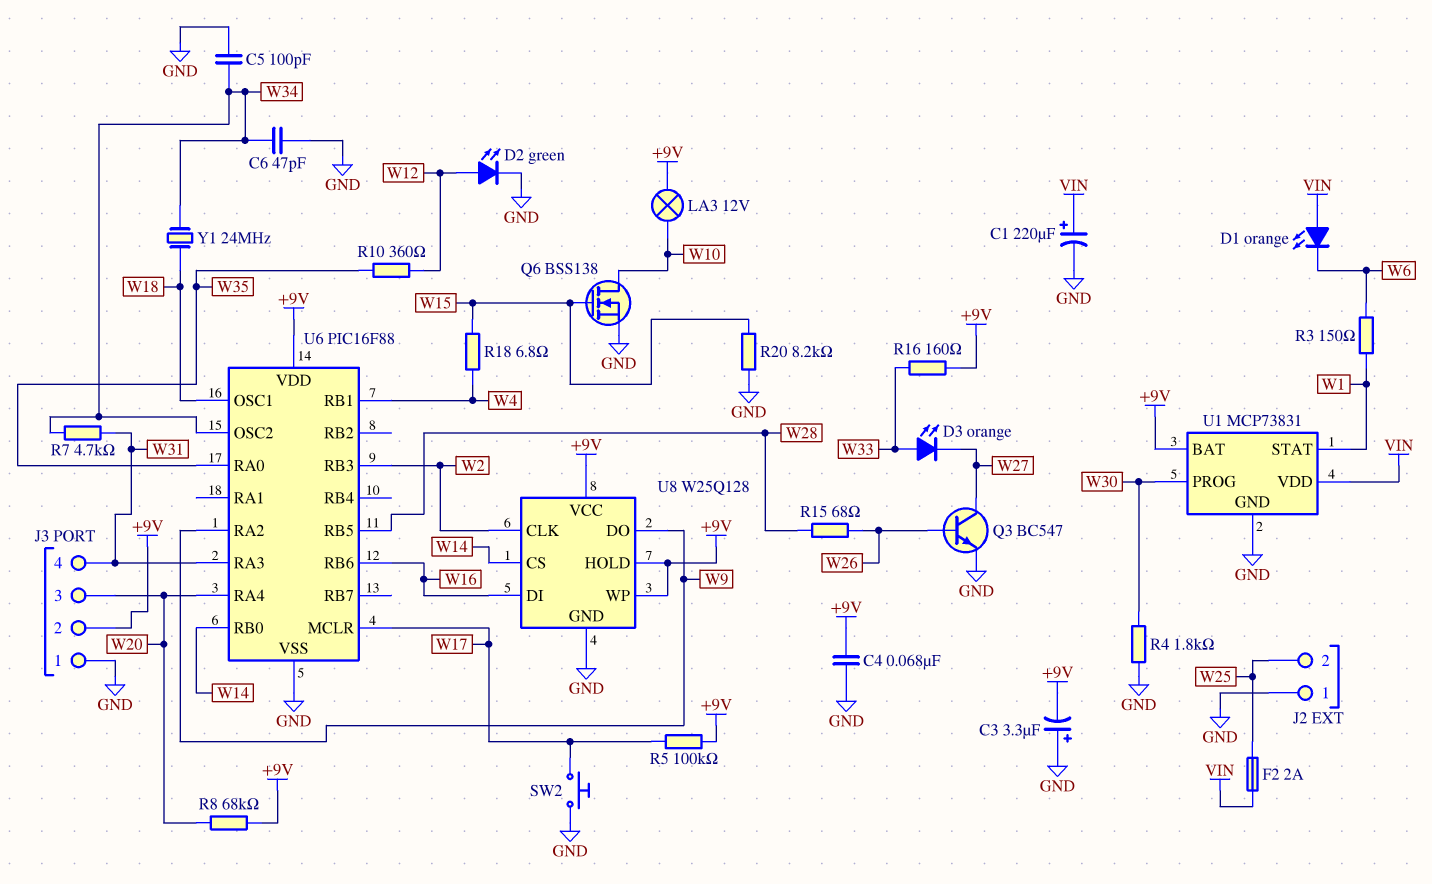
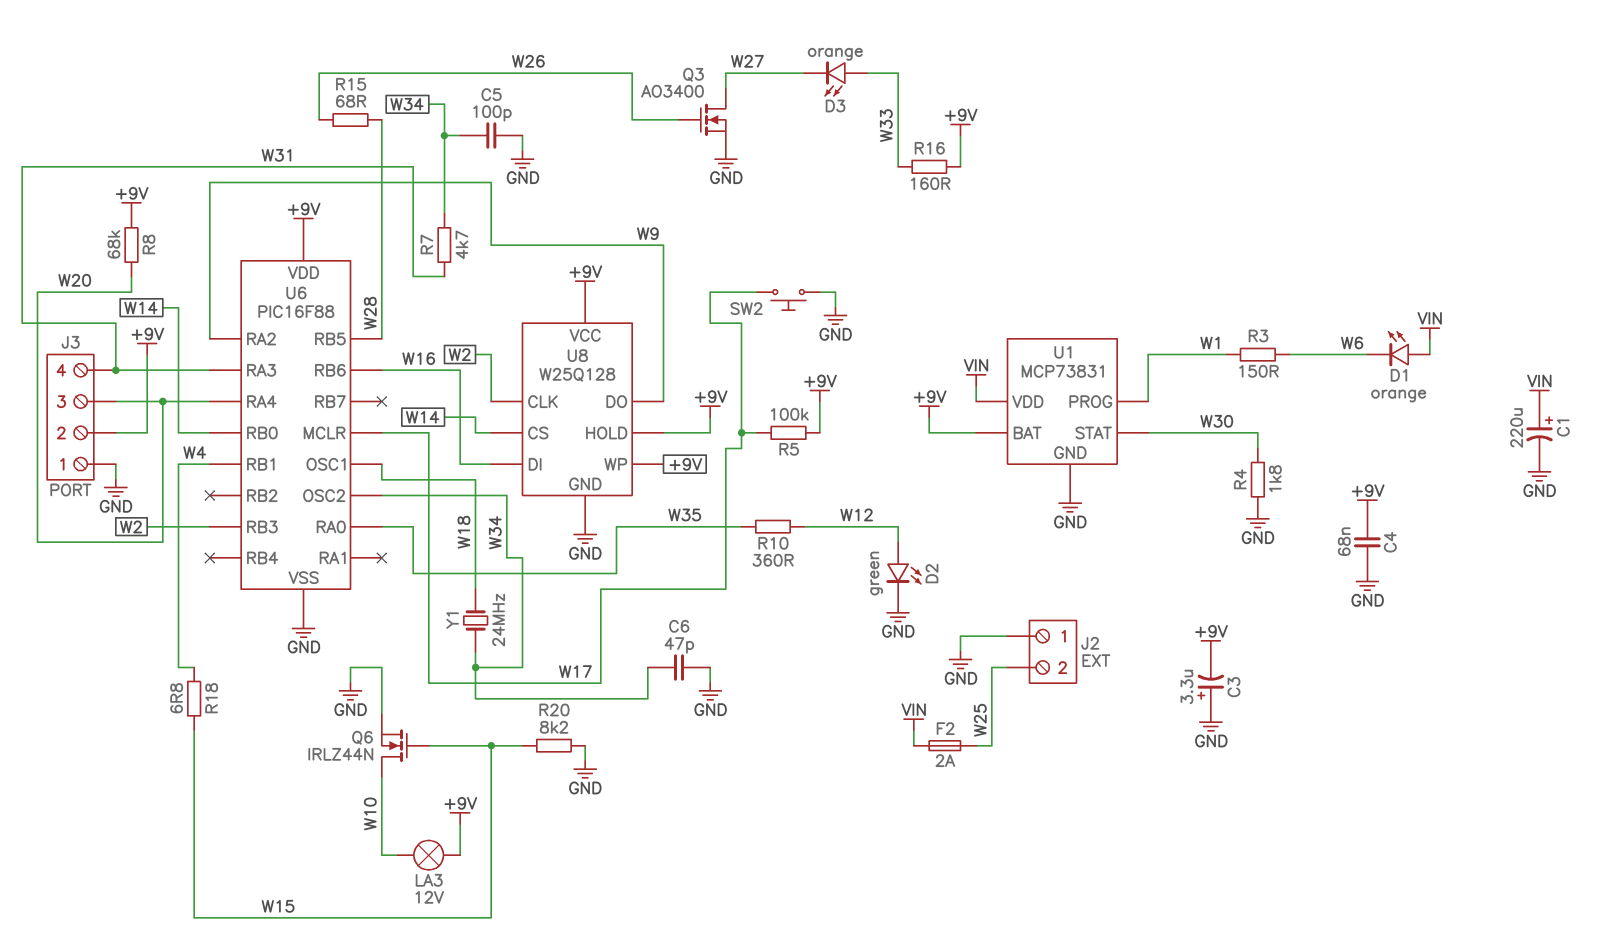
Q3: NPN BC547 (B W26, C W27, E GND) -> NMOS AO3400 (G W26, D W27, S GND)
Q6: NMOS BSS138 (G W15, D W10, S GND) -> NMOS IRLZ44N (G W15, D W10, S GND)
U1 pin PROG: W30 -> W1
U1 pin STAT: W1 -> W30

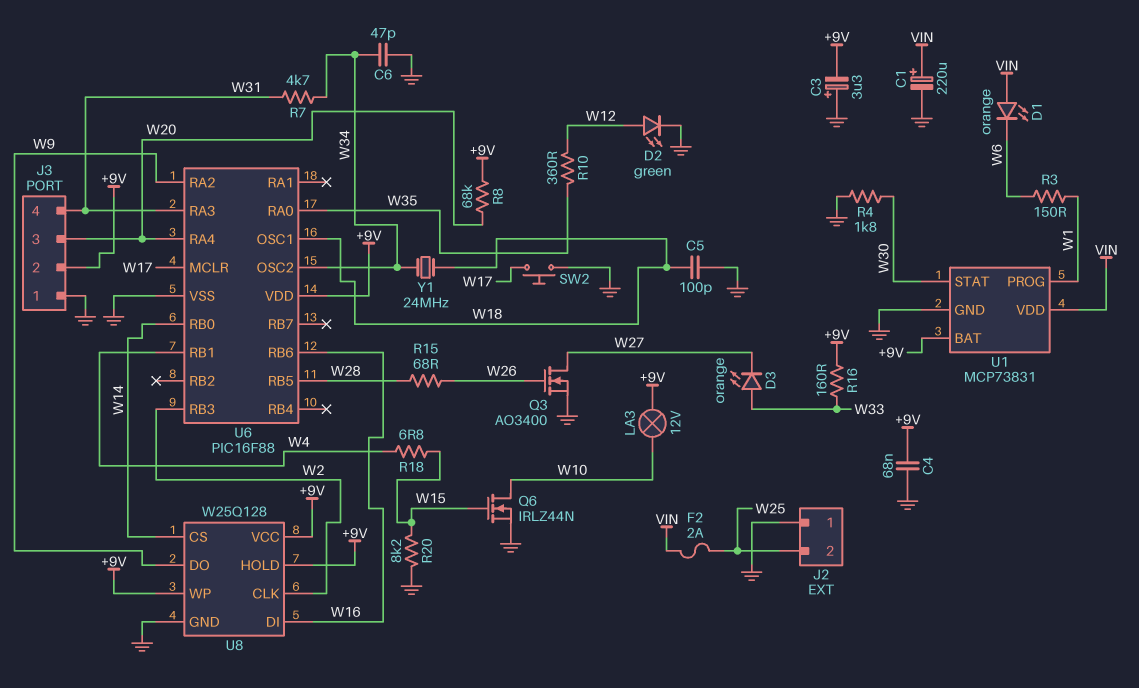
C5: 100pF (GND, W34) -> 100pF (GND, W18)
R5: 100k (+9V, W17) -> none

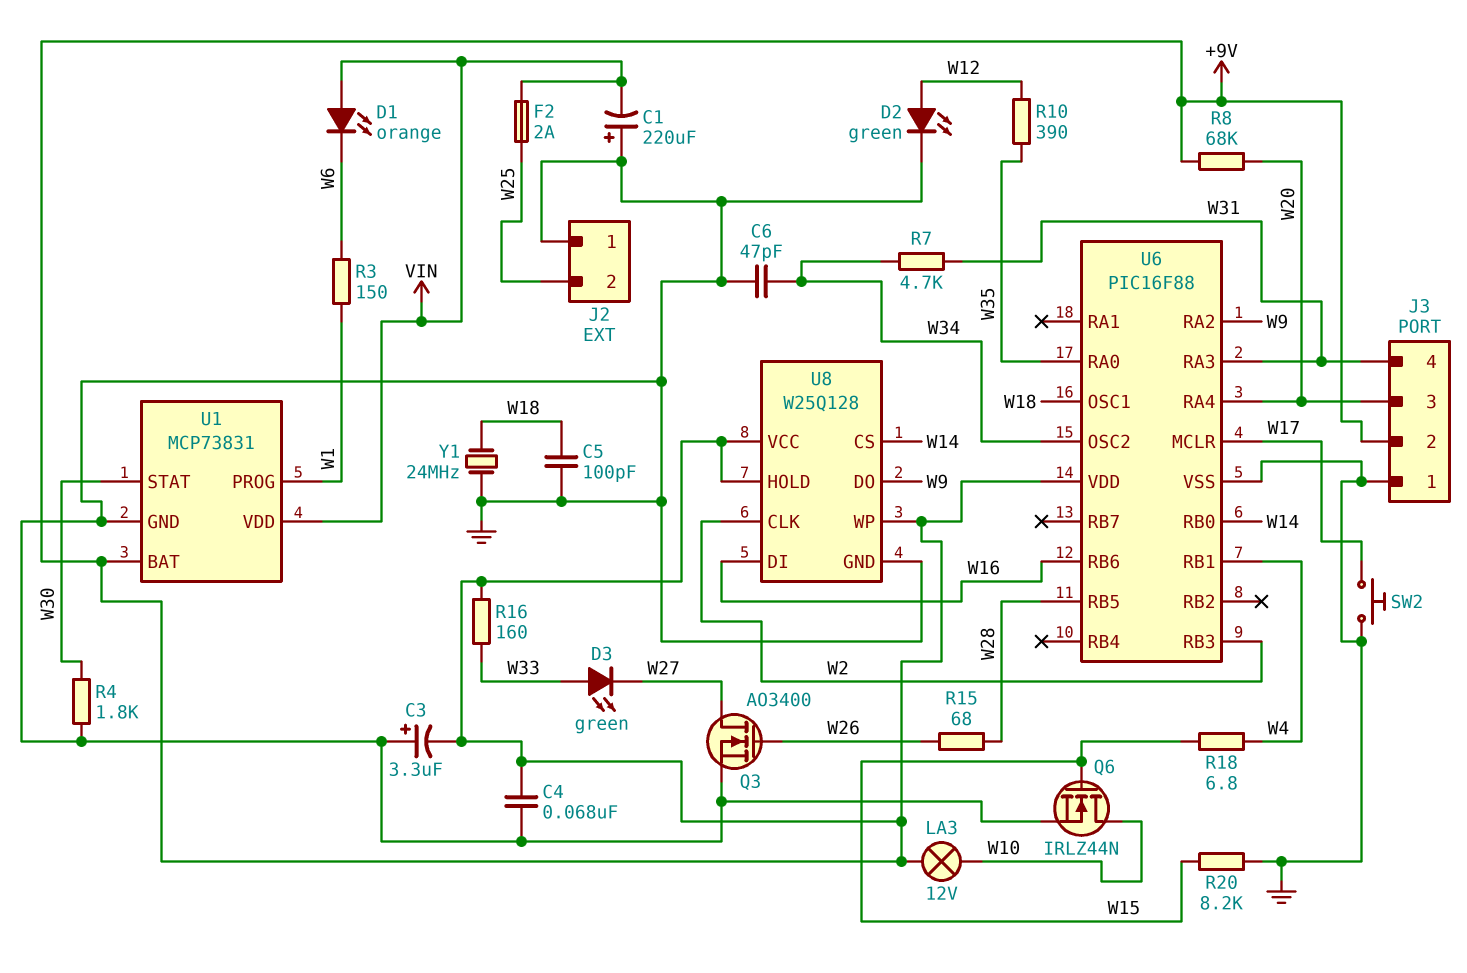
C1: 220uF (plus VIN, minus GND) -> 220uF (plus GND, minus VIN)
D3: LED orange (A W33, K W27) -> LED green (A W33, K W27)
R10: 360 (W12, W35) -> 390 (W12, W35)
Y1: 24MHz (W18, W34) -> 24MHz (GND, W18)

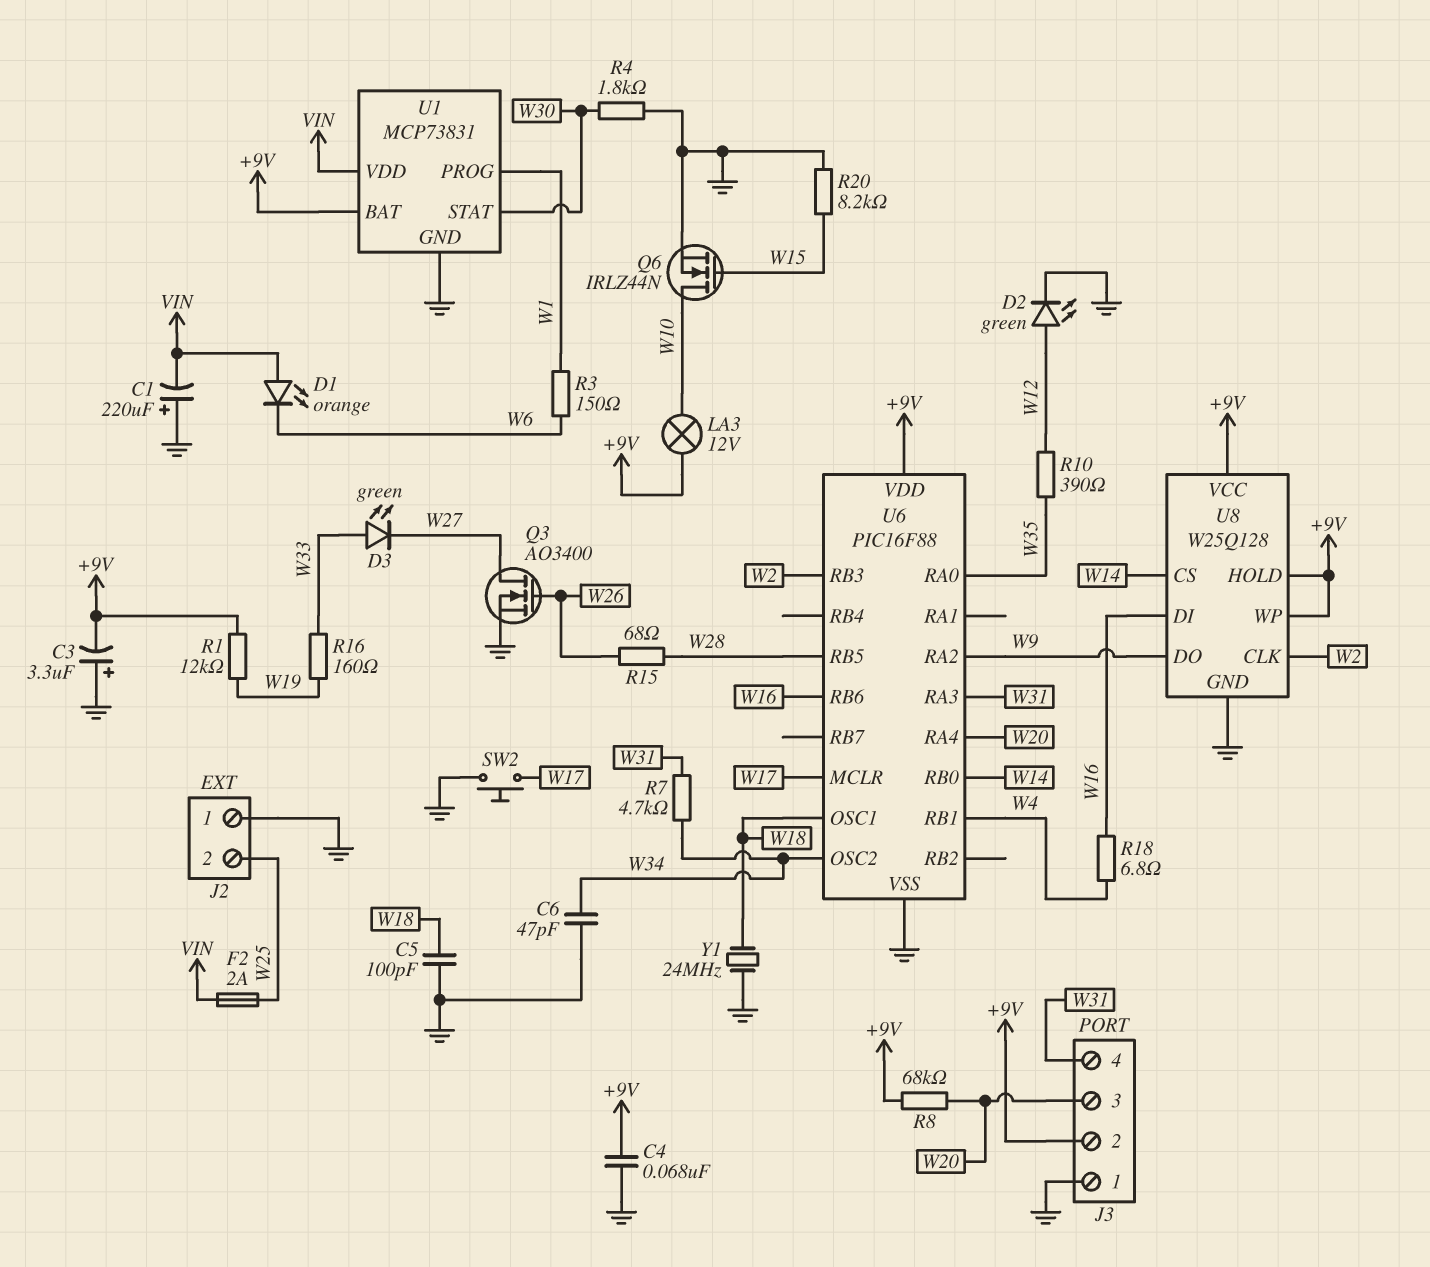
R1: none -> 12k (+9V, W19)
R16: 160 (+9V, W33) -> 160 (W19, W33)
R18: 6.8 (W4, W15) -> 6.8 (W4, W16)

